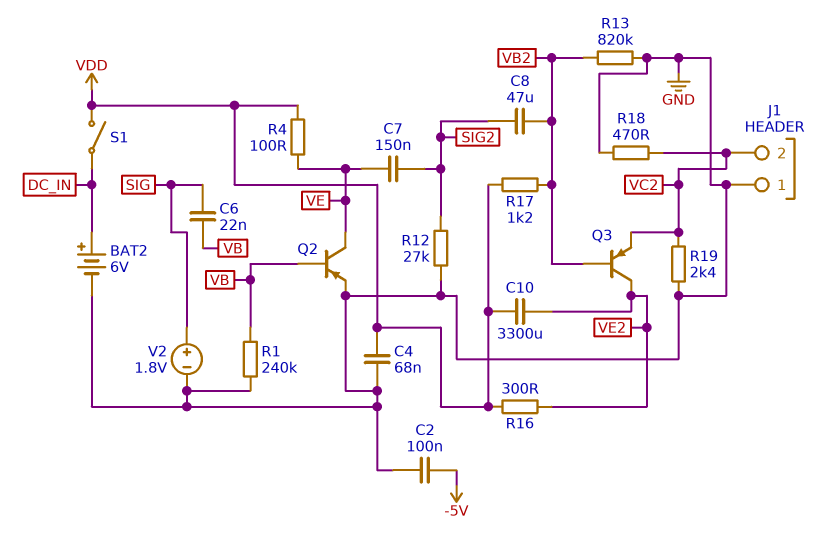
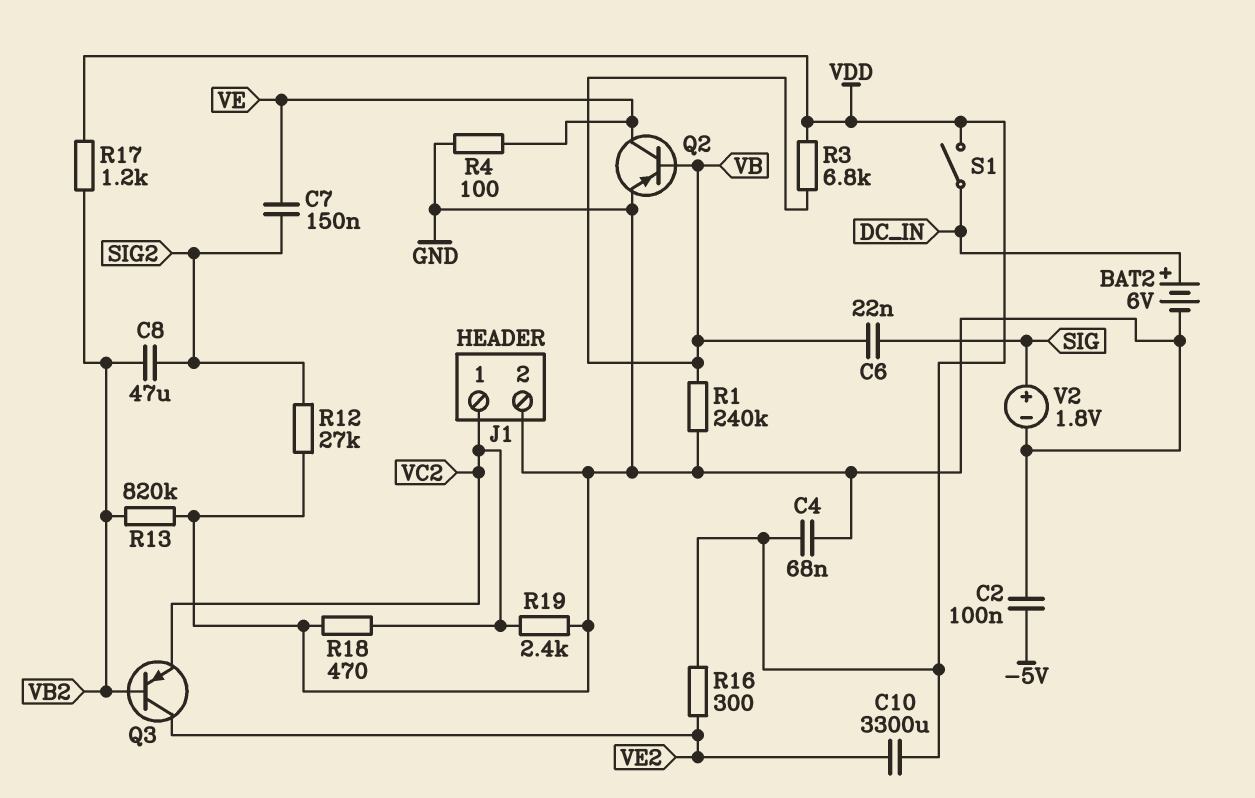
J1 pin 1: GND -> VC2
J1 pin 2: VC2 -> GND
R3: none -> 6.8k (VB, VDD)
R4: 100 (VDD, VE) -> 100 (GND, VE)

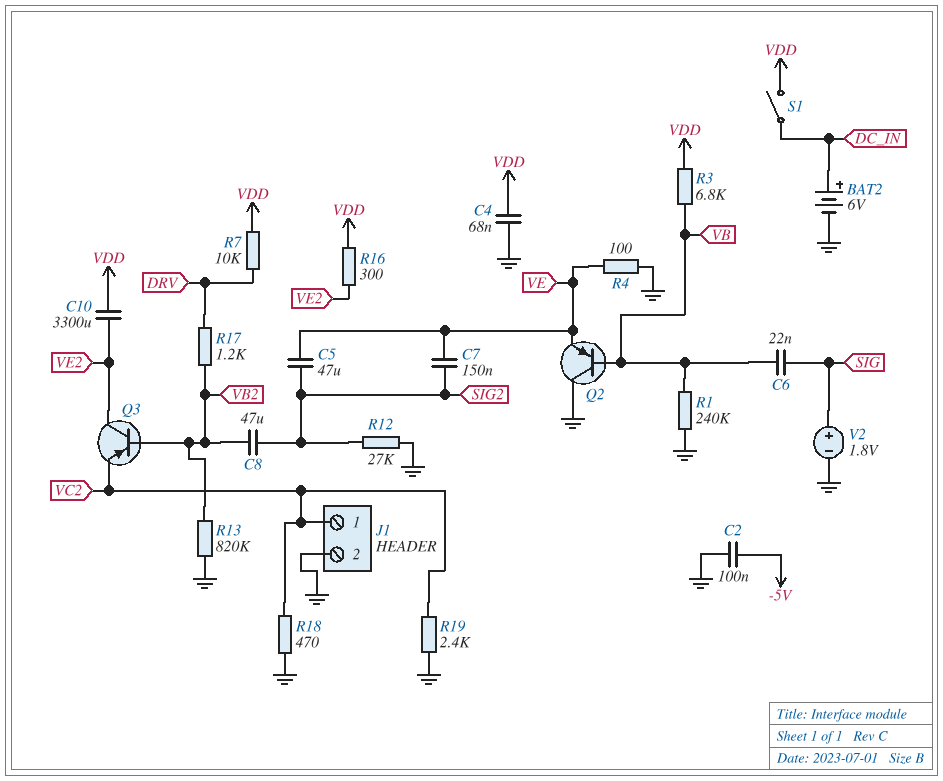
C5: none -> 47uF (SIG2, VE)
Q2: PNP (B VB, C VE, E GND) -> PNP (B VB, C GND, E VE)
R7: none -> 10k (DRV, VDD)
R17: 1.2k (VB2, VDD) -> 1.2k (DRV, VB2)

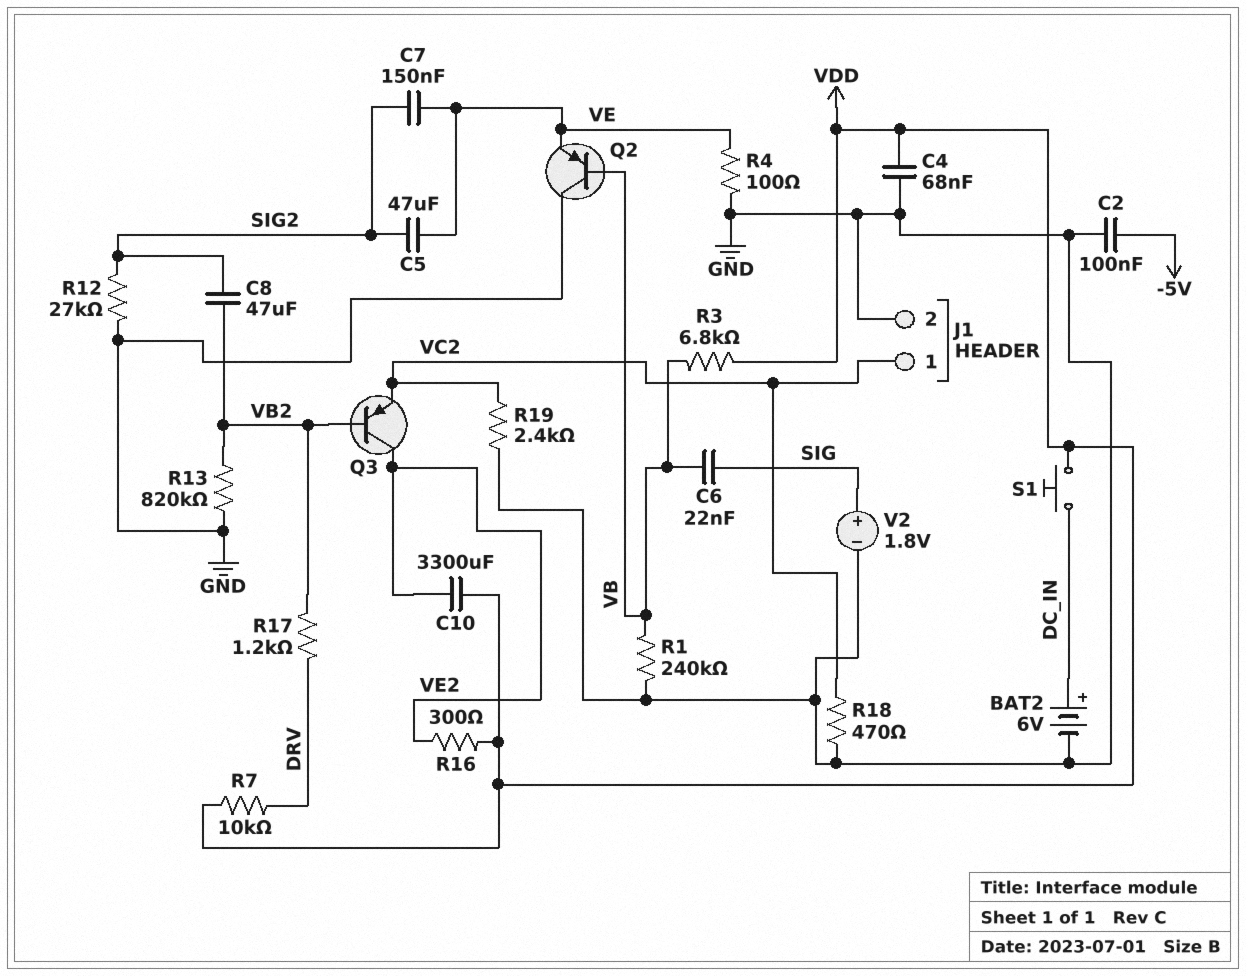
S1: switch (DC_IN, VDD) -> button (DC_IN, VDD)

